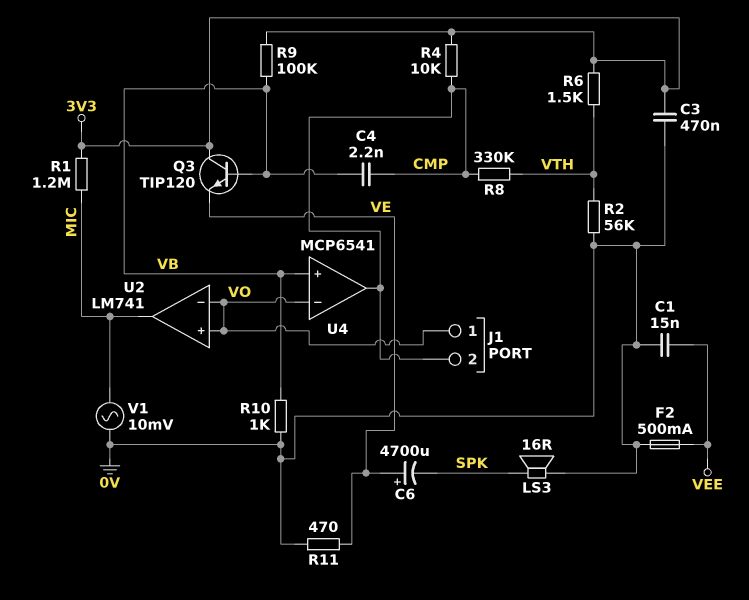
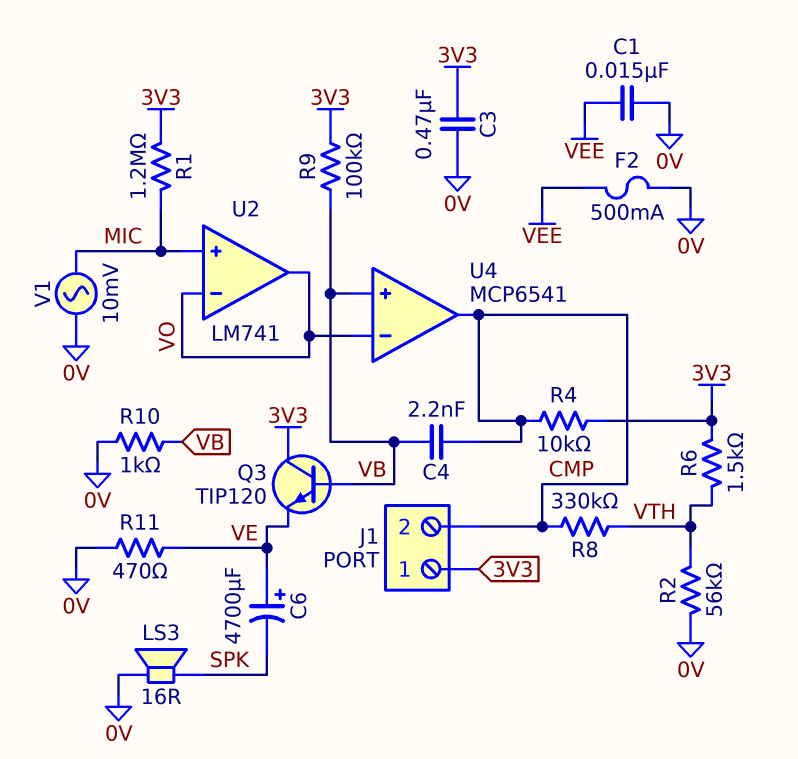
J1 pin 1: VO -> 3V3
U2 pin in+: VO -> MIC
U2 pin out: MIC -> VO

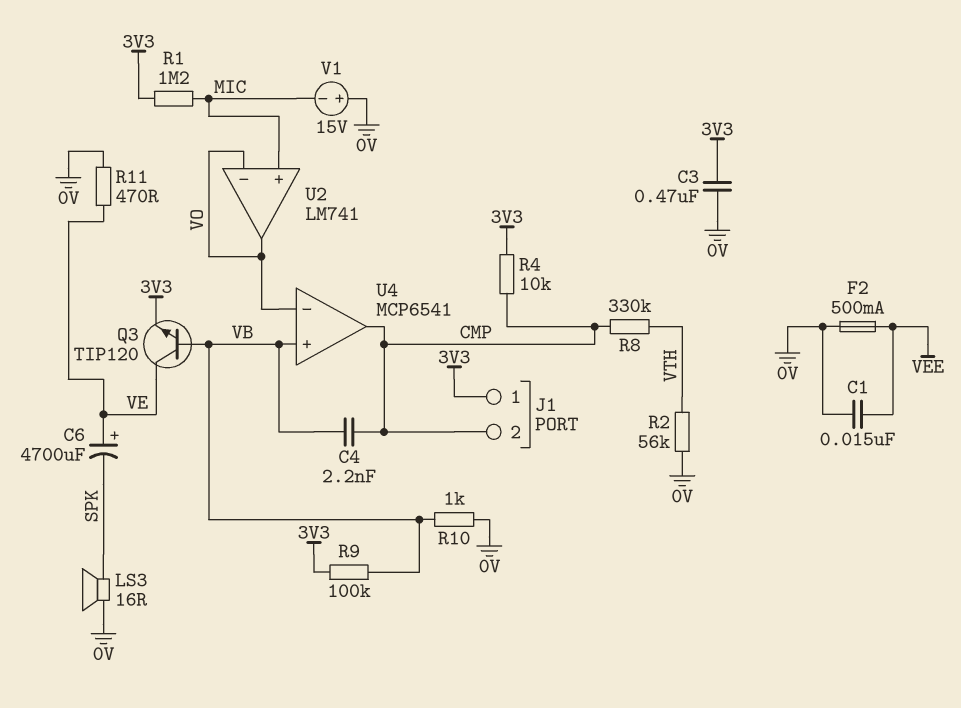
Q3: NPN TIP120 (B VB, C 3V3, E VE) -> NPN TIP120 (B VB, C VE, E 3V3)
R6: 1.5k (3V3, VTH) -> none
V1: AC 10mV (0V, MIC) -> 15V (plus 0V, minus MIC)

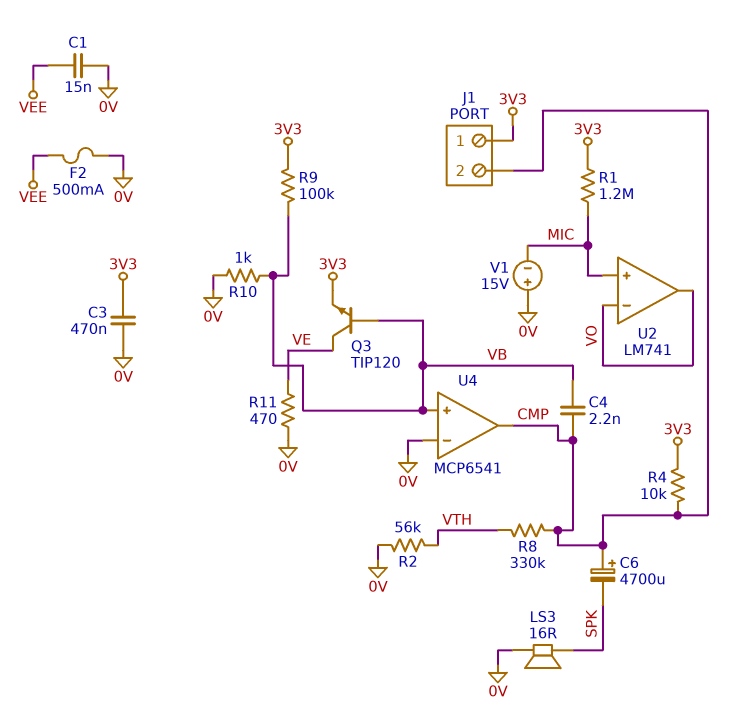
C6: 4700uF (plus VE, minus SPK) -> 4700uF (plus CMP, minus SPK)
U4 pin in-: VO -> 0V

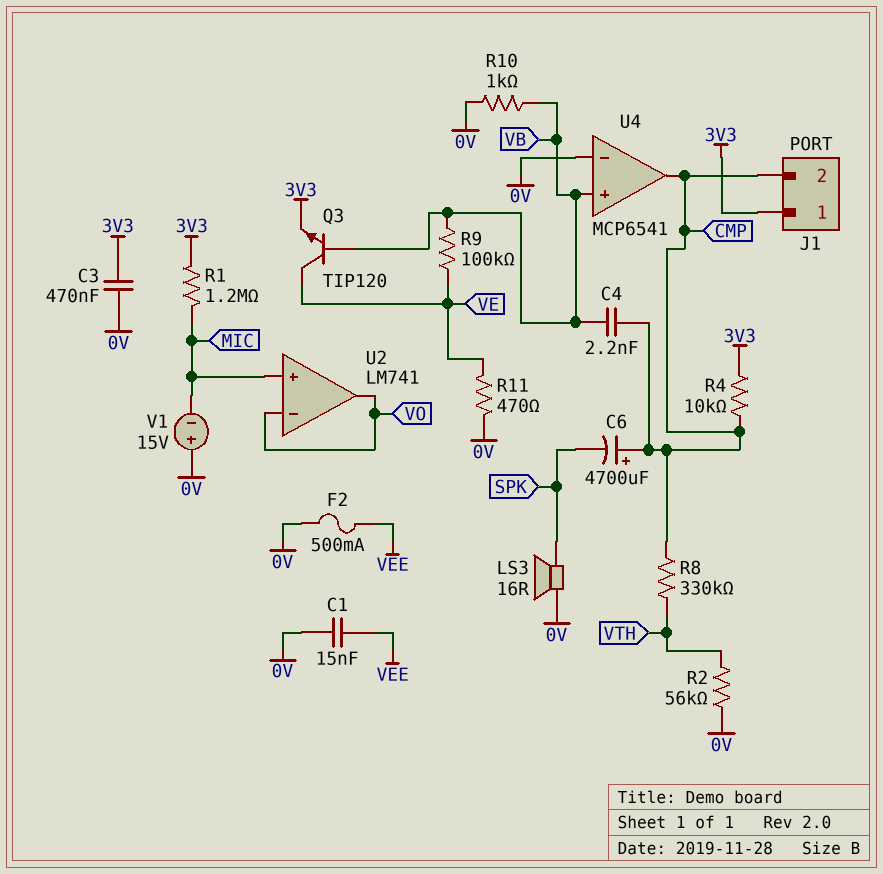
R9: 100k (3V3, VB) -> 100k (VB, VE)

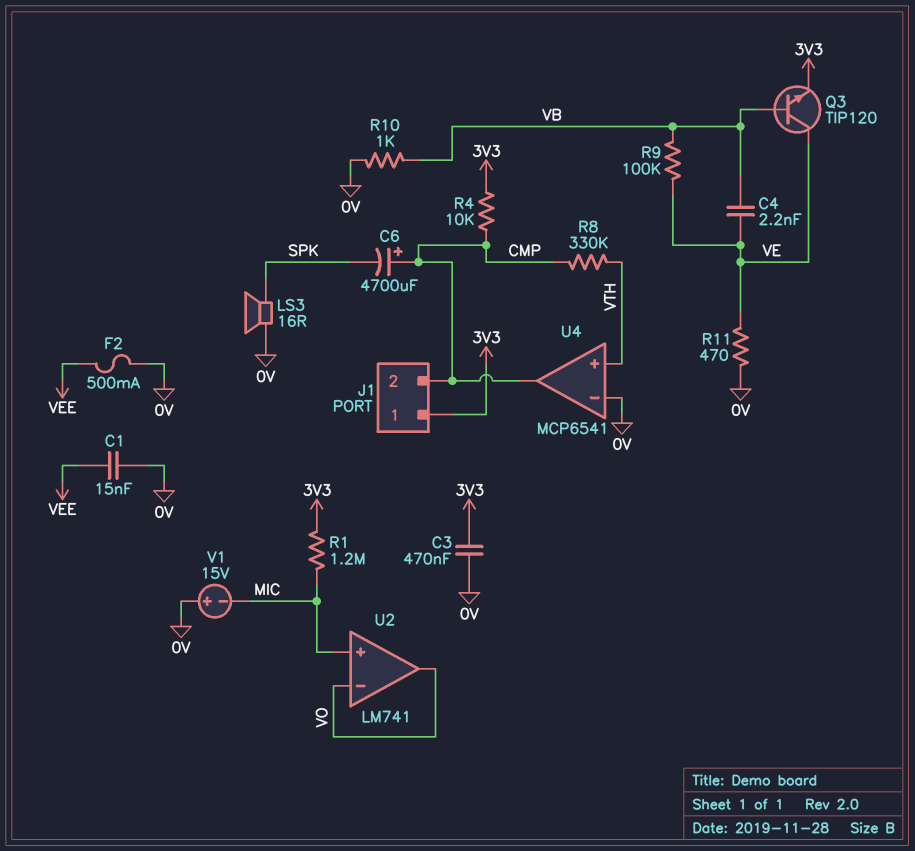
C4: 2.2nF (CMP, VB) -> 2.2nF (VB, VE)
R2: 56k (0V, VTH) -> none
U4 pin in+: VB -> VTH

